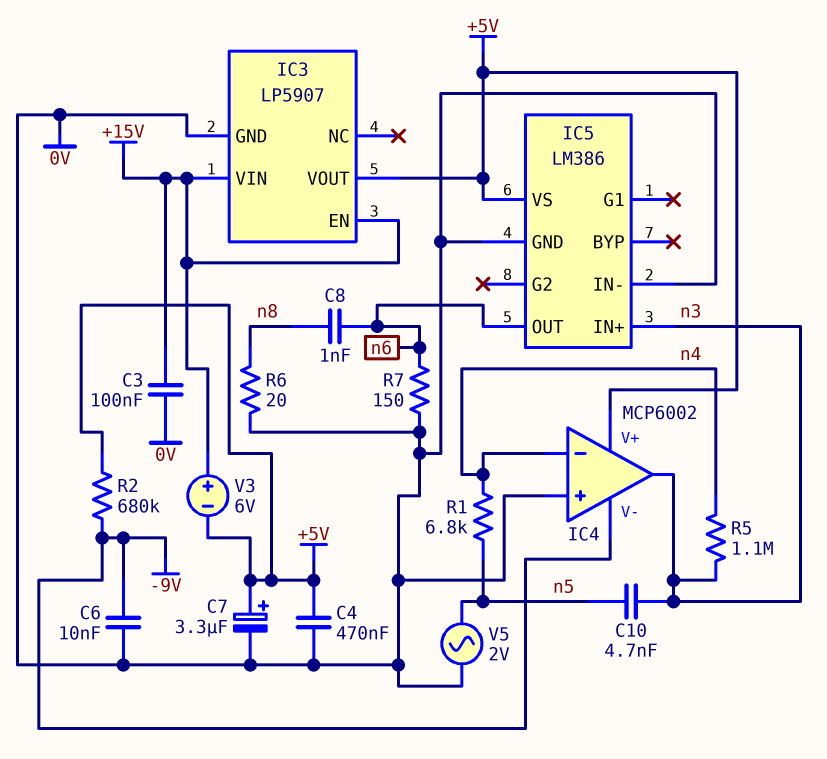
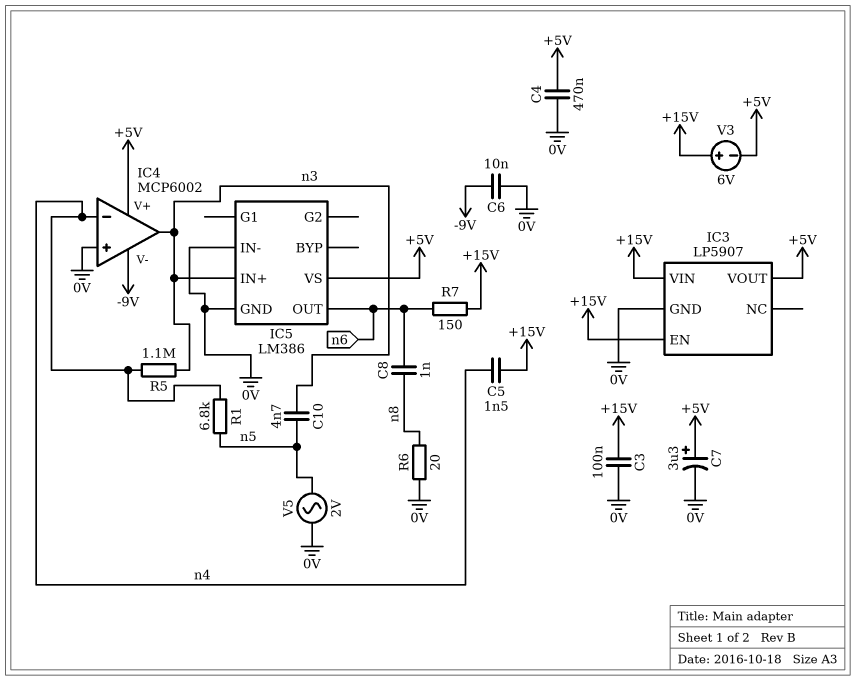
C5: none -> 1.5nF (+15V, n4)
R2: 680k (+5V, -9V) -> none
R7: 150 (0V, n6) -> 150 (+15V, n6)

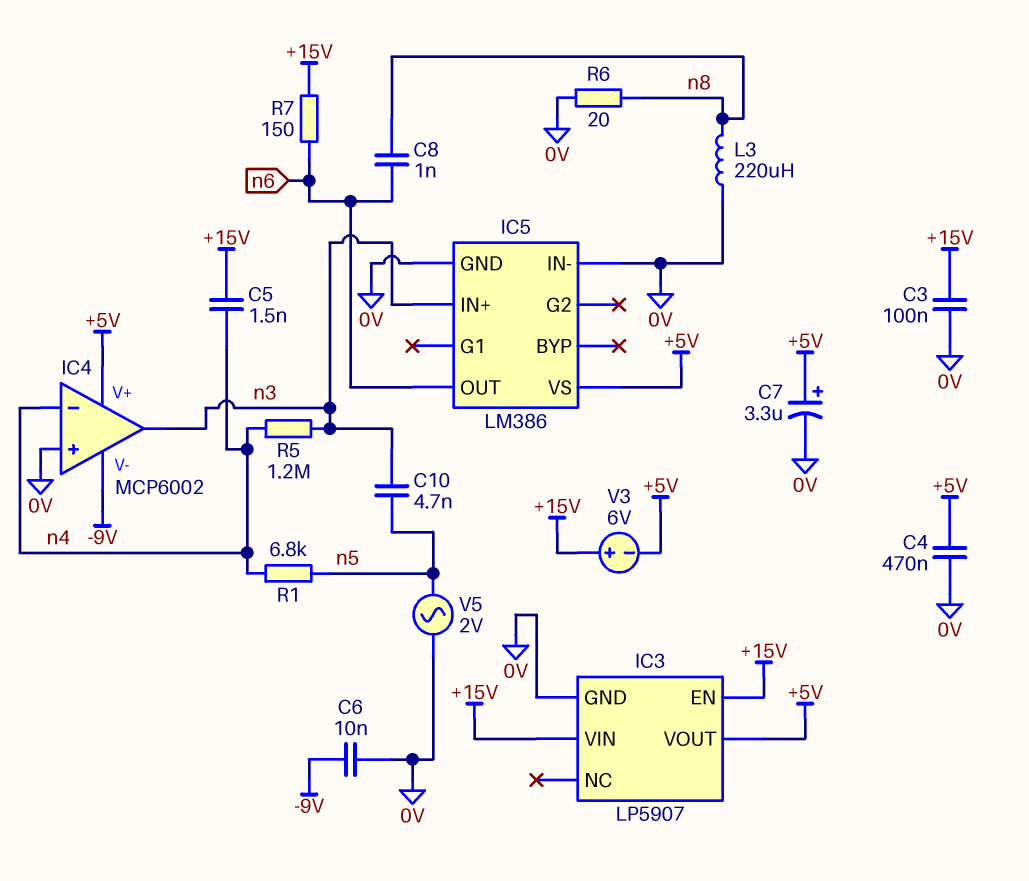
L3: none -> 220uH (0V, n8)
R5: 1.1M (n3, n4) -> 1.2M (n3, n4)

